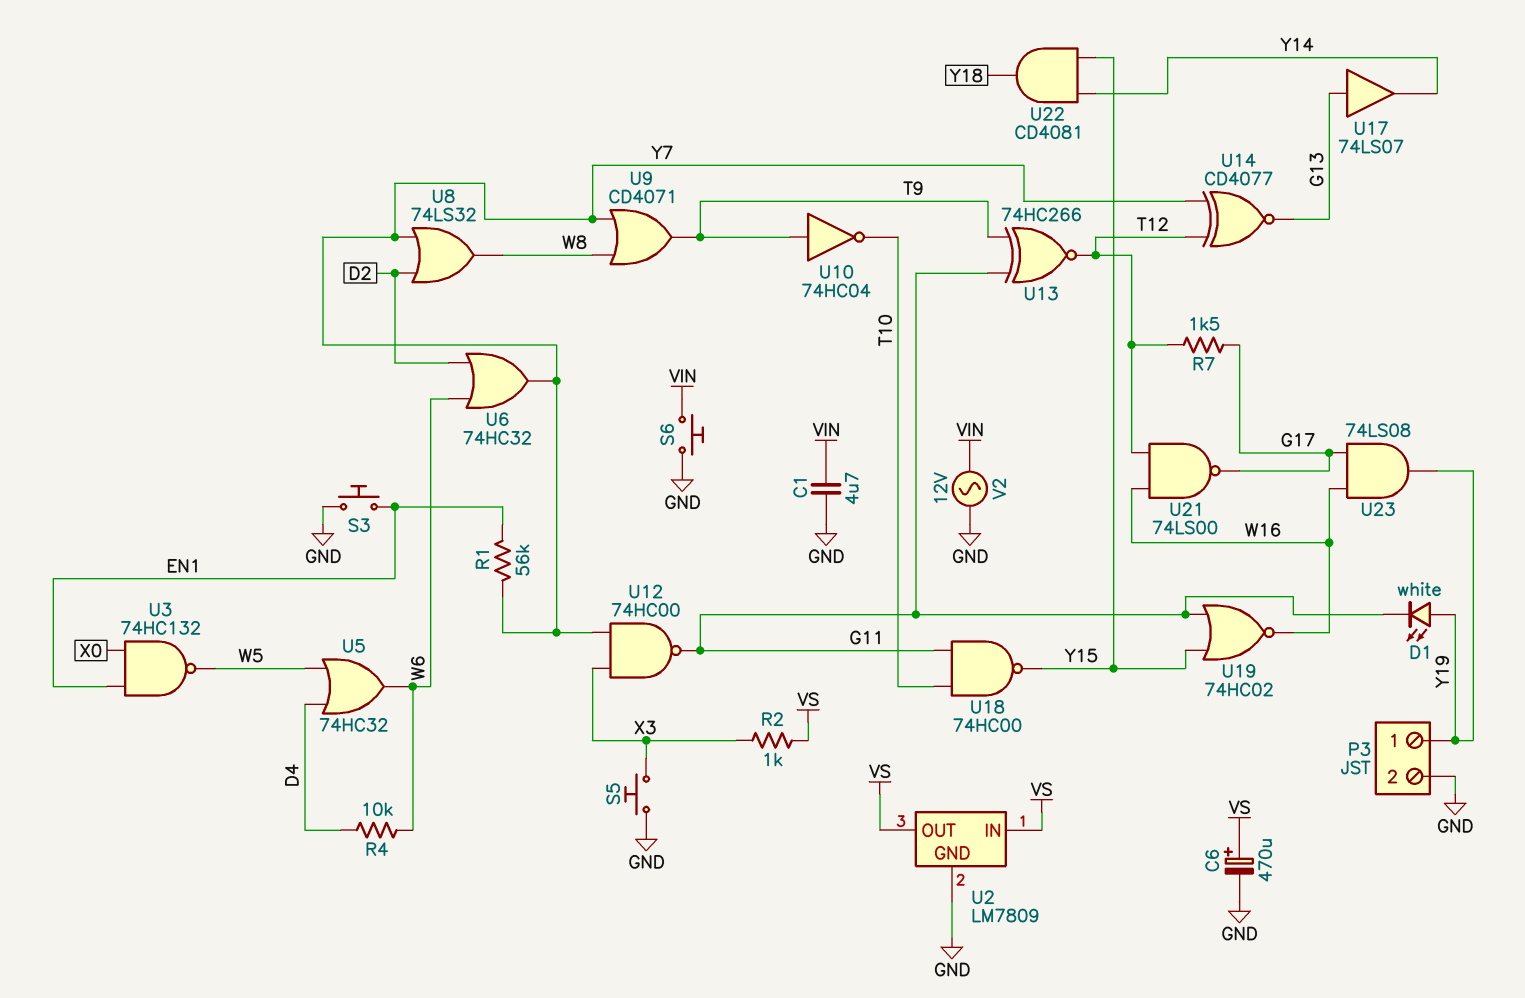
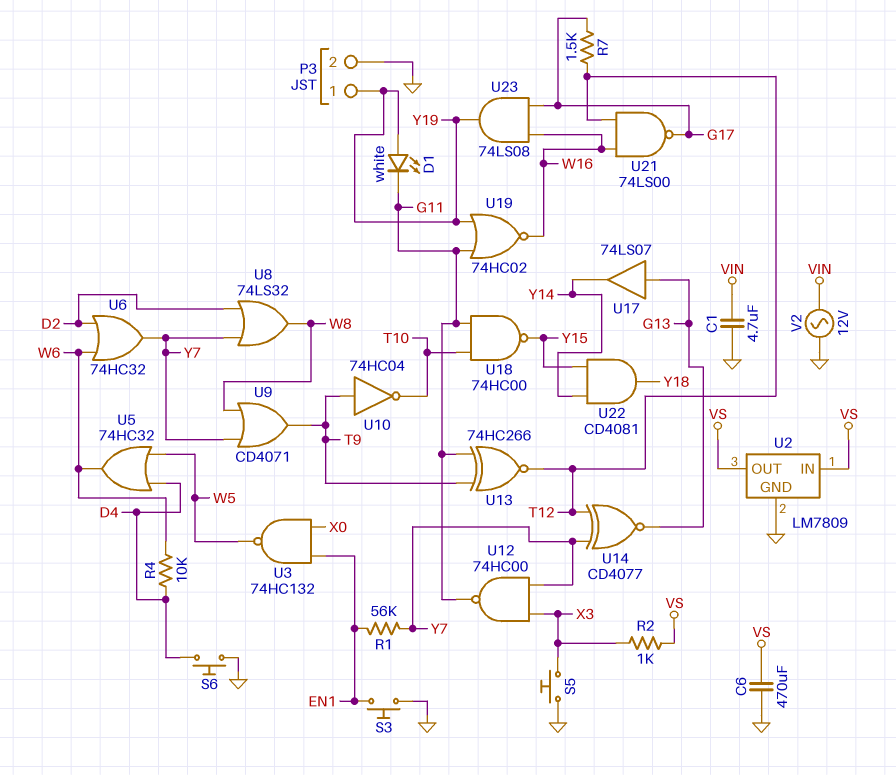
C6: 470uF (plus VS, minus GND) -> 470uF (GND, VS)
S6: button (GND, VIN) -> button (D4, GND)
U19: NOR 74HC02 (in G11, in Y15, out W16) -> NOR 74HC02 (in G11, in Y19, out W16)

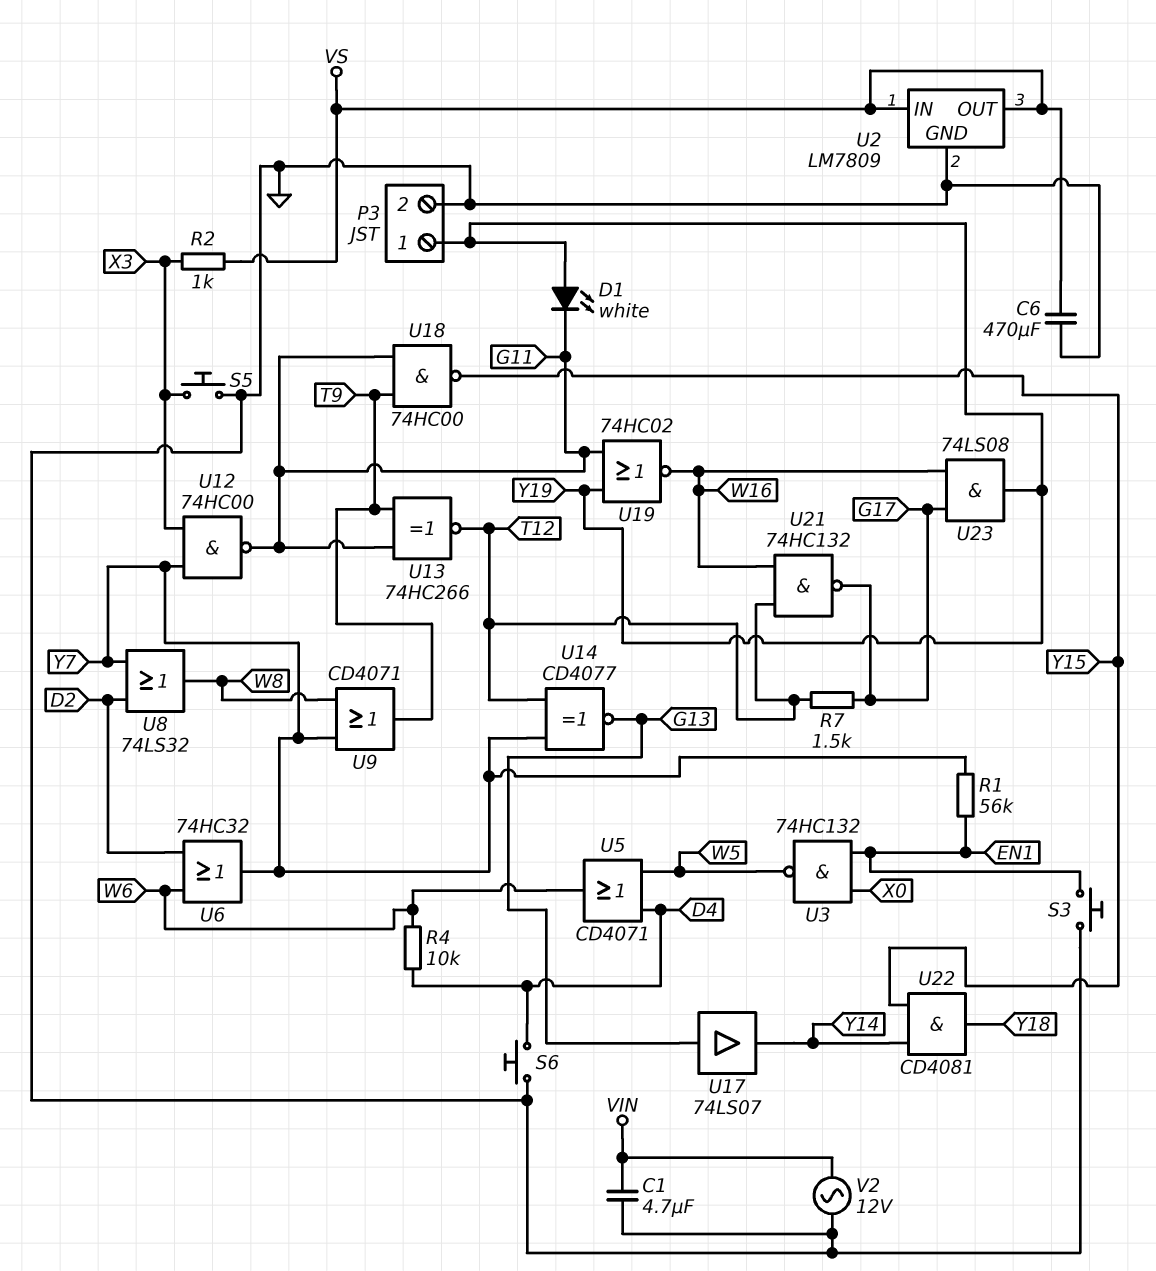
U5: OR 74HC32 (in D4, in W5, out W6) -> OR CD4071 (in D4, in W5, out W6)
U10: NOT 74HC04 (in T9, out T10) -> none
U18: NAND 74HC00 (in G11, in T10, out Y15) -> NAND 74HC00 (in G11, in T9, out Y15)
U21: NAND 74LS00 (in T12, in W16, out G17) -> NAND 74HC132 (in T12, in W16, out G17)

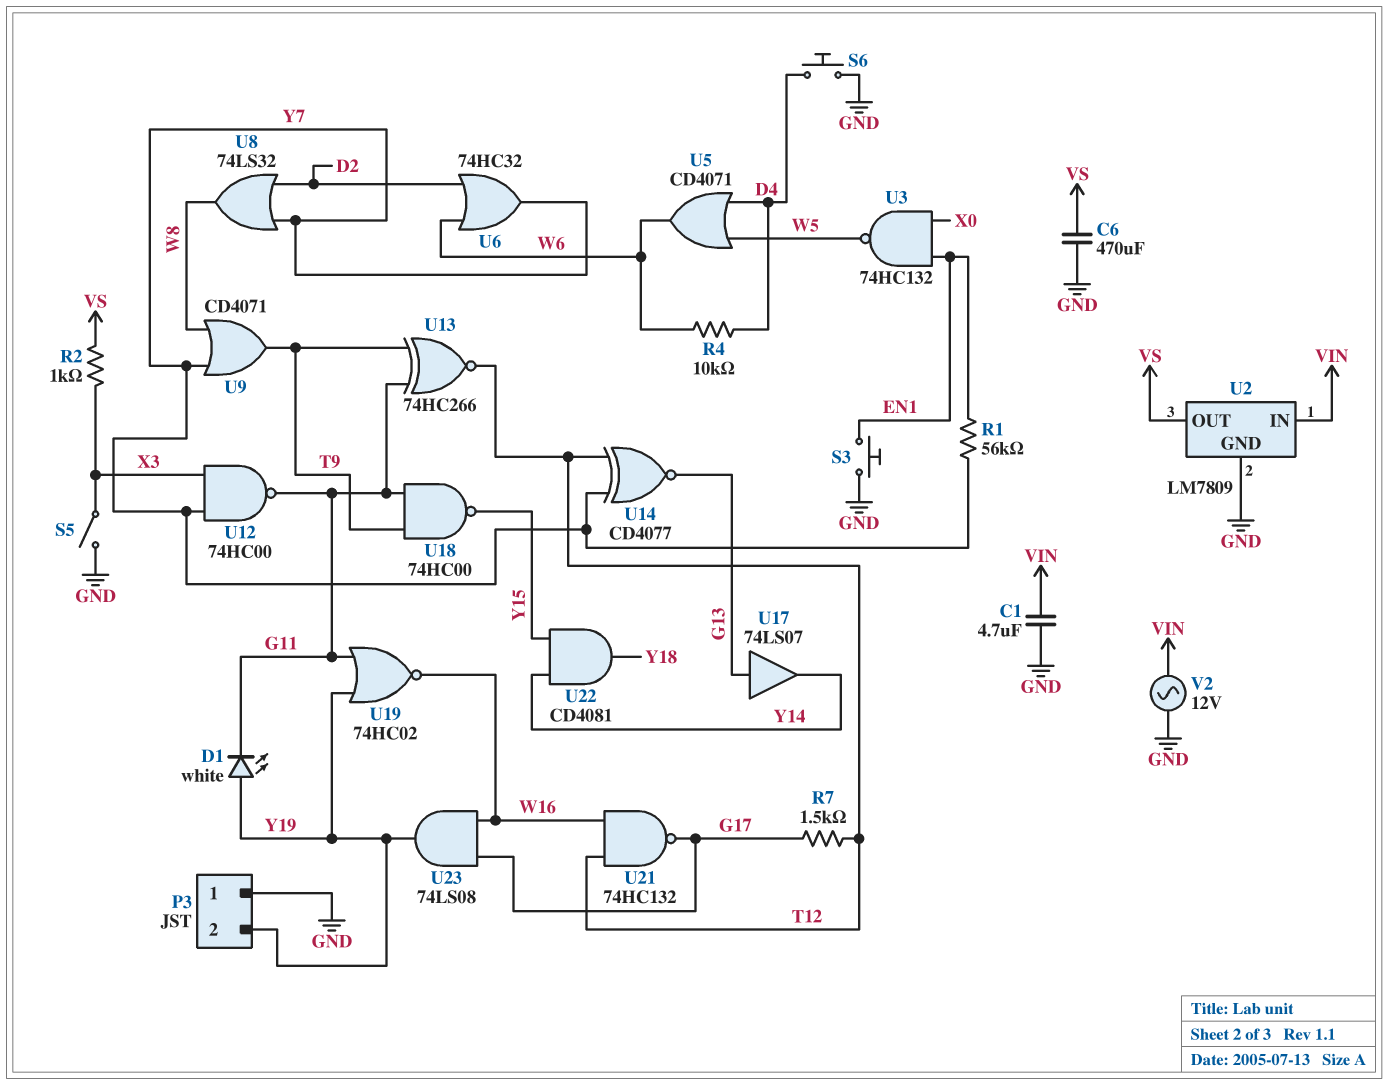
P3 pin 1: Y19 -> GND
P3 pin 2: GND -> Y19
S5: button (GND, X3) -> switch (GND, X3)
U2 pin IN: VS -> VIN

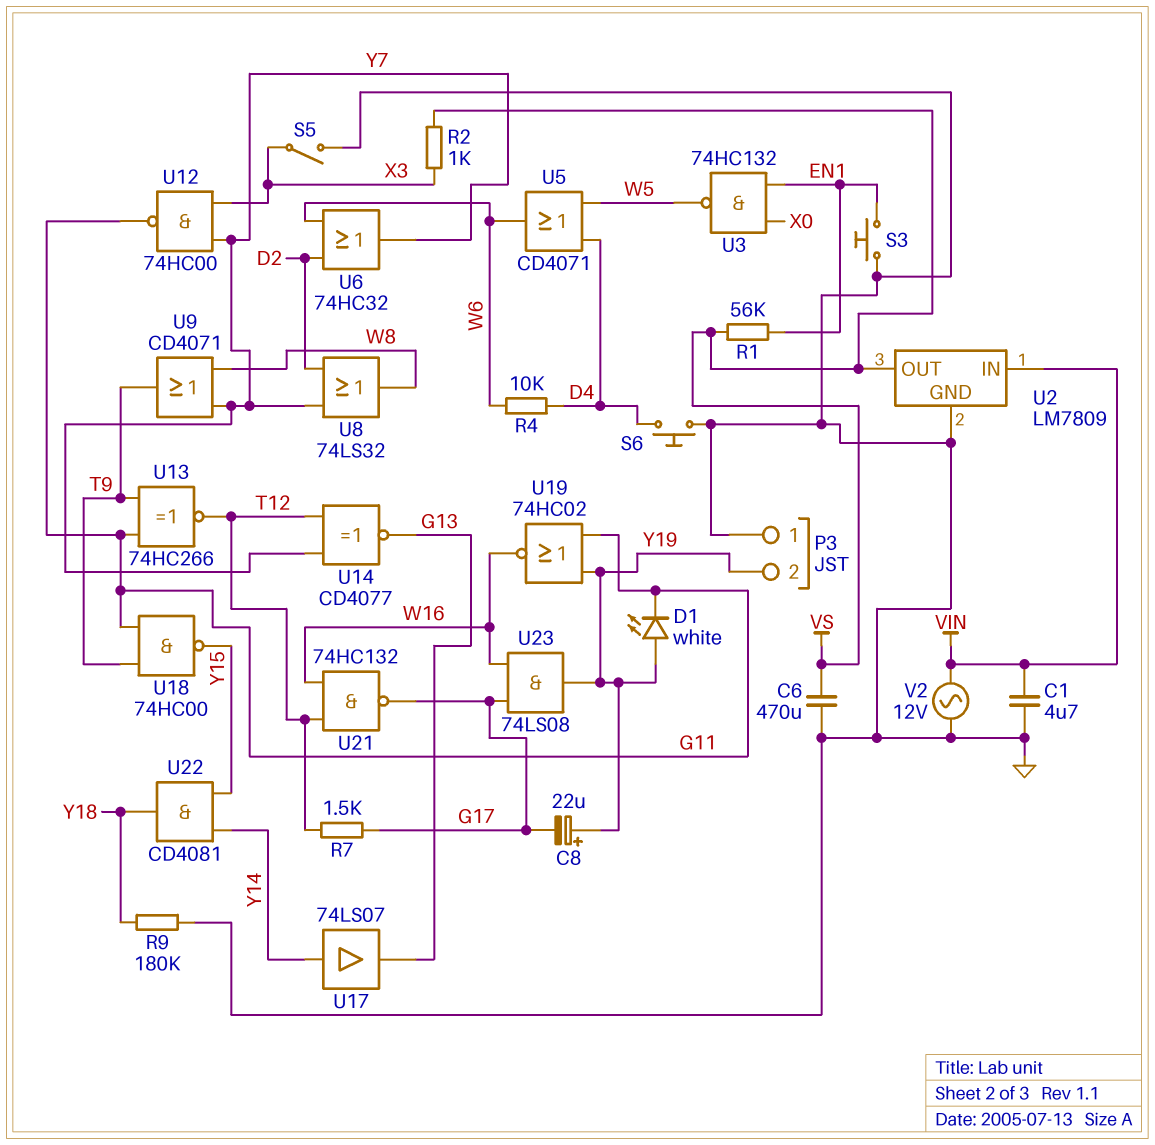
C8: none -> 22uF (plus Y19, minus G17)
R1: 56k (EN1, Y7) -> 56k (EN1, VS)
R9: none -> 180k (GND, Y18)
U17: buffer 74LS07 (in G13, out Y14) -> buffer 74LS07 (in Y14, out G13)

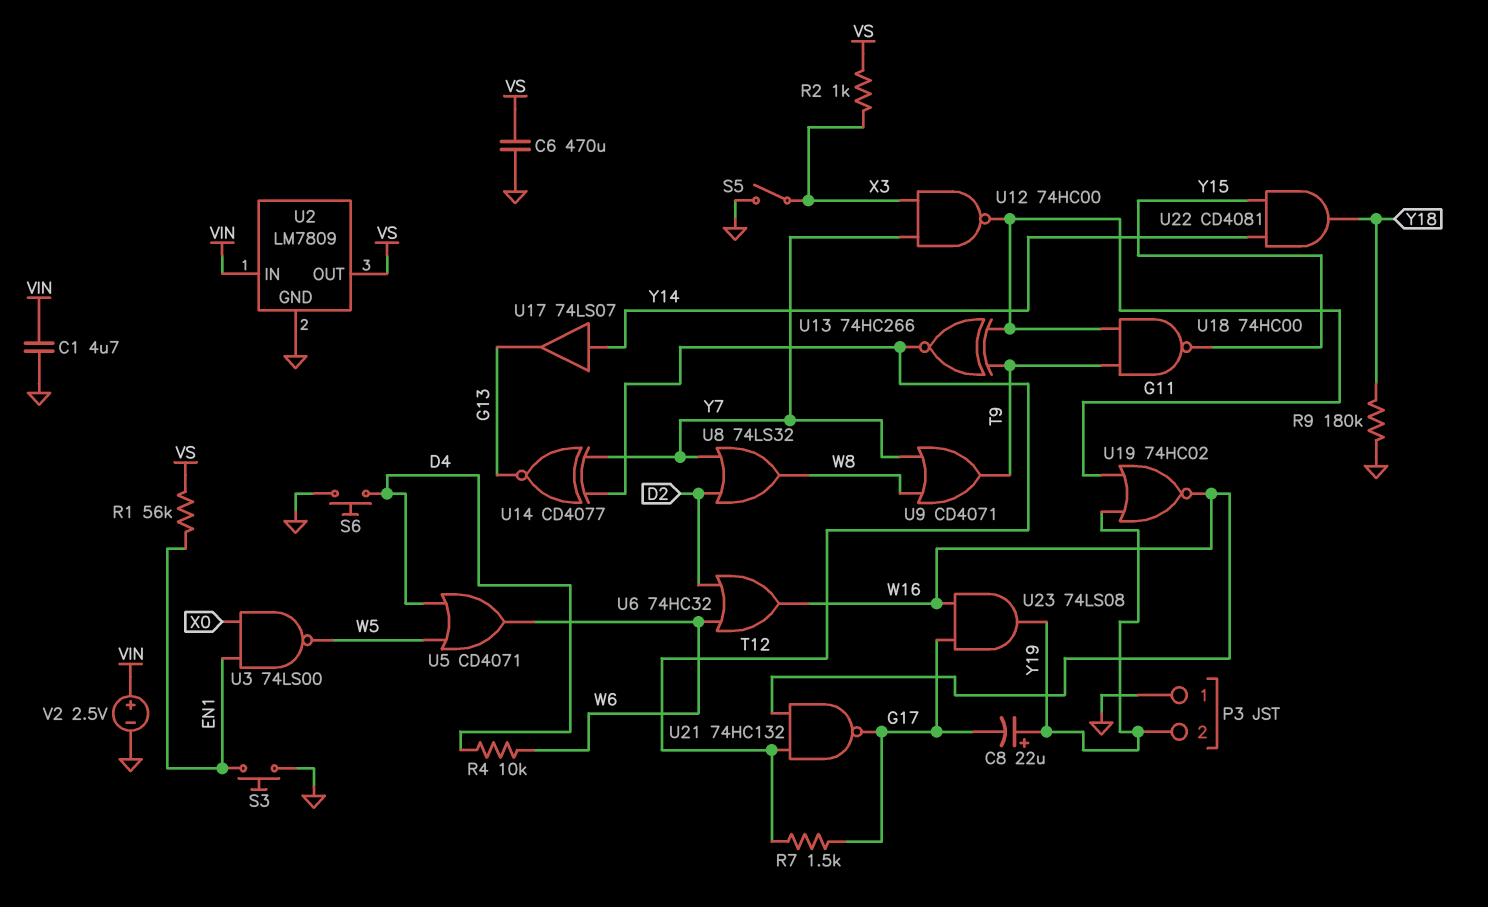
D1: LED white (A Y19, K G11) -> none
U3: NAND 74HC132 (in EN1, in X0, out W5) -> NAND 74LS00 (in EN1, in X0, out W5)
U6: OR 74HC32 (in D2, in W6, out Y7) -> OR 74HC32 (in D2, in W6, out W16)
V2: AC 12V (GND, VIN) -> 2.5V (plus VIN, minus GND)

